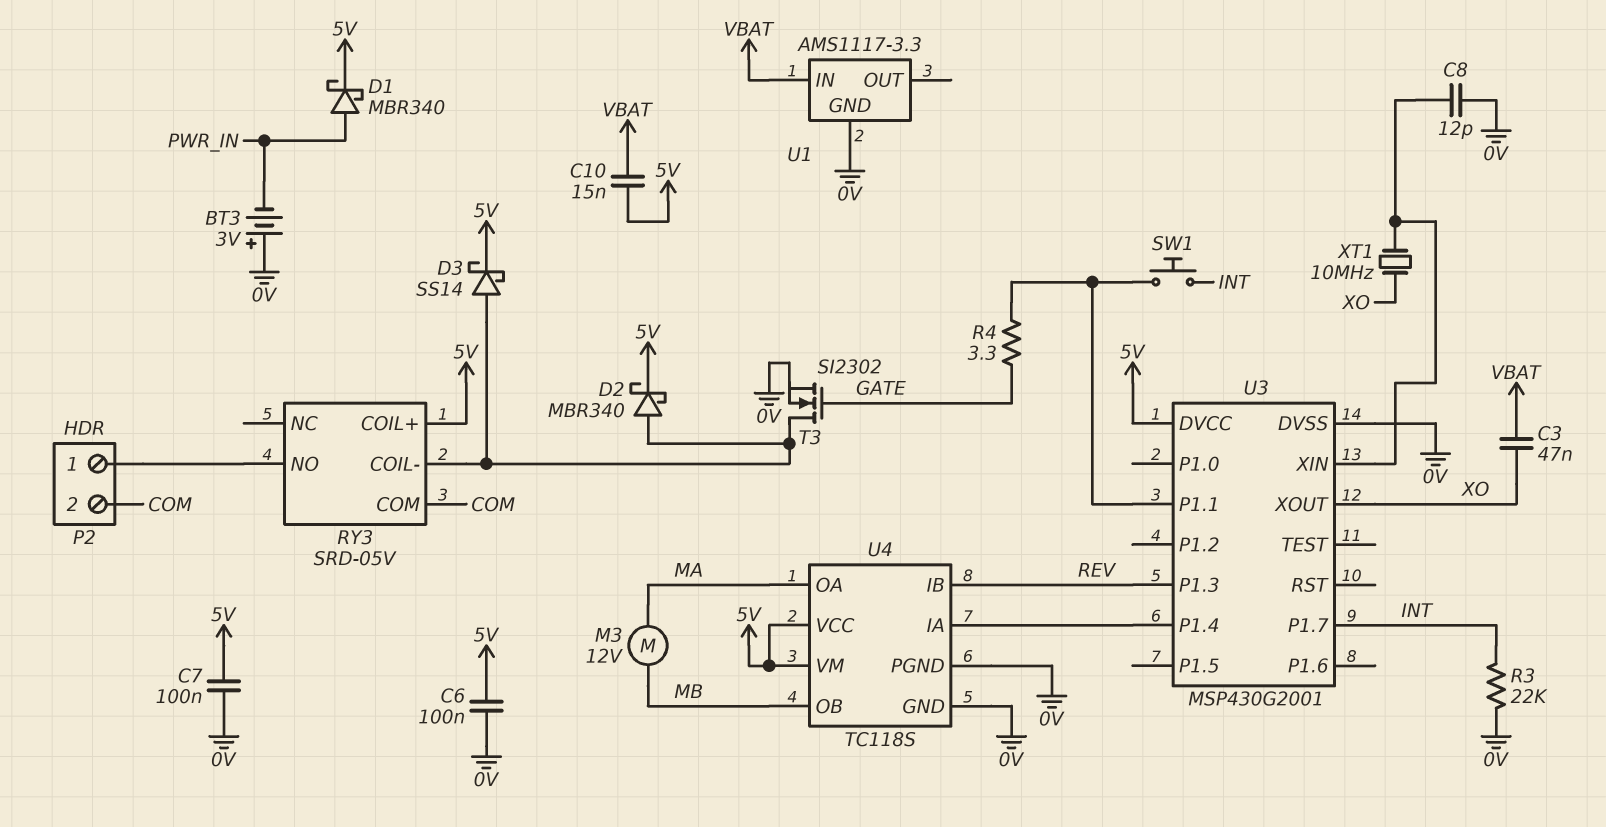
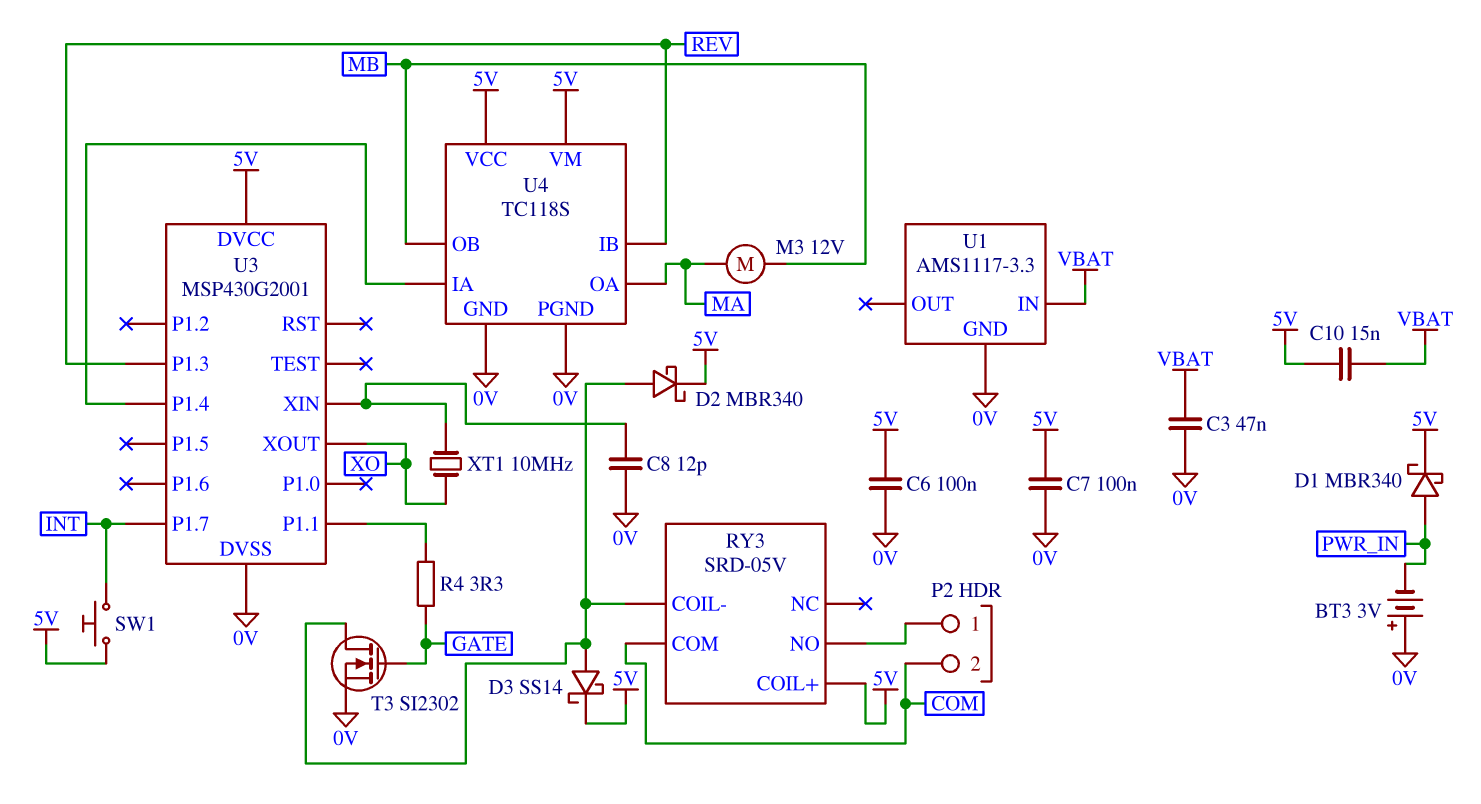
C3: 47nF (VBAT, XO) -> 47nF (0V, VBAT)
R3: 22k (0V, INT) -> none
SW1: button (INT, U3/P1.1) -> button (5V, INT)

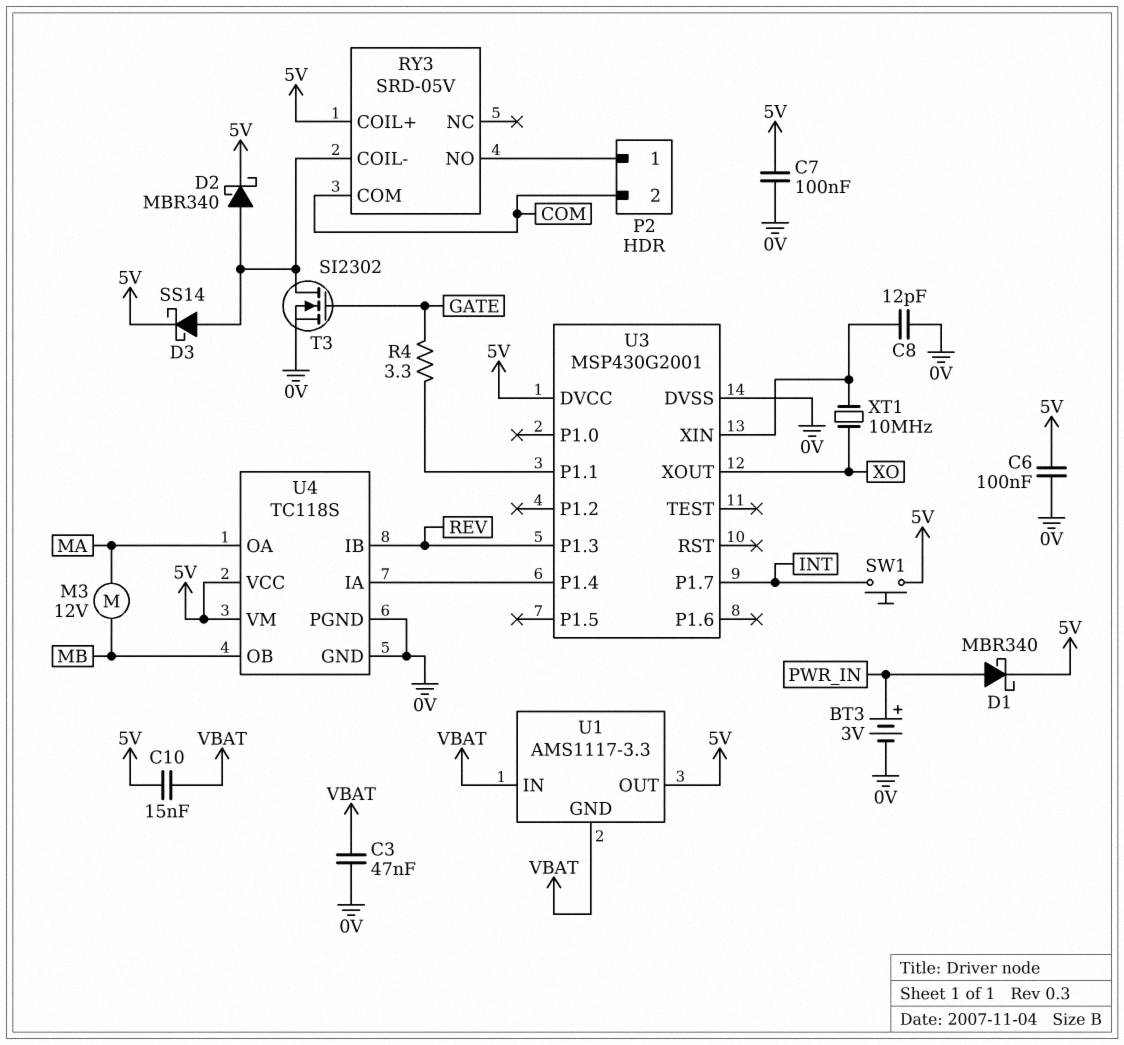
BT3: 3V (plus 0V, minus PWR_IN) -> 3V (plus PWR_IN, minus 0V)
U1 pin GND: 0V -> VBAT
U1 pin OUT: none -> 5V

